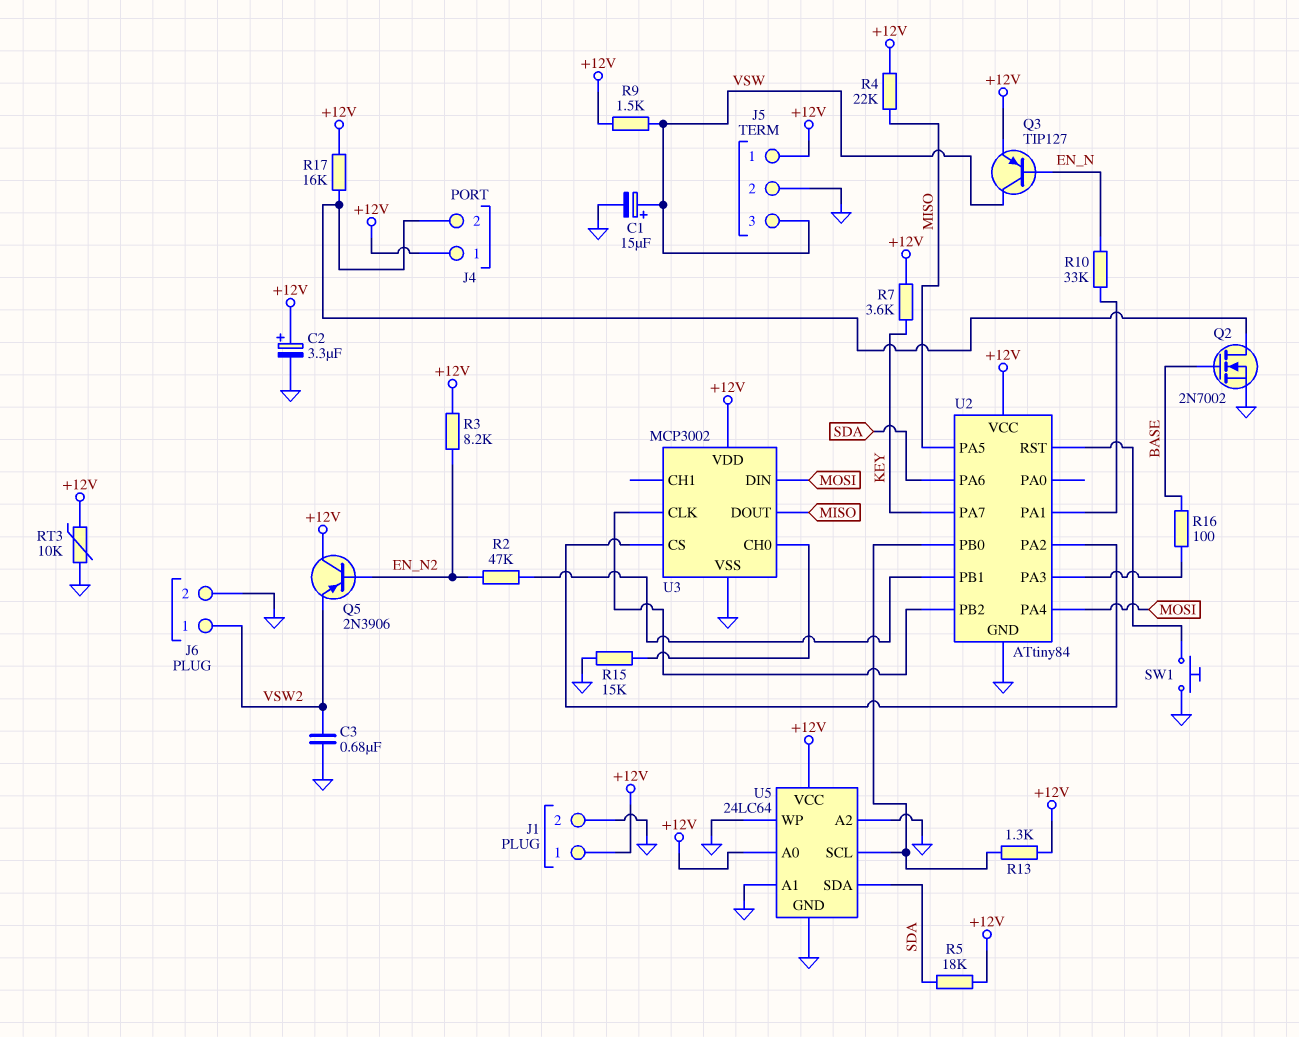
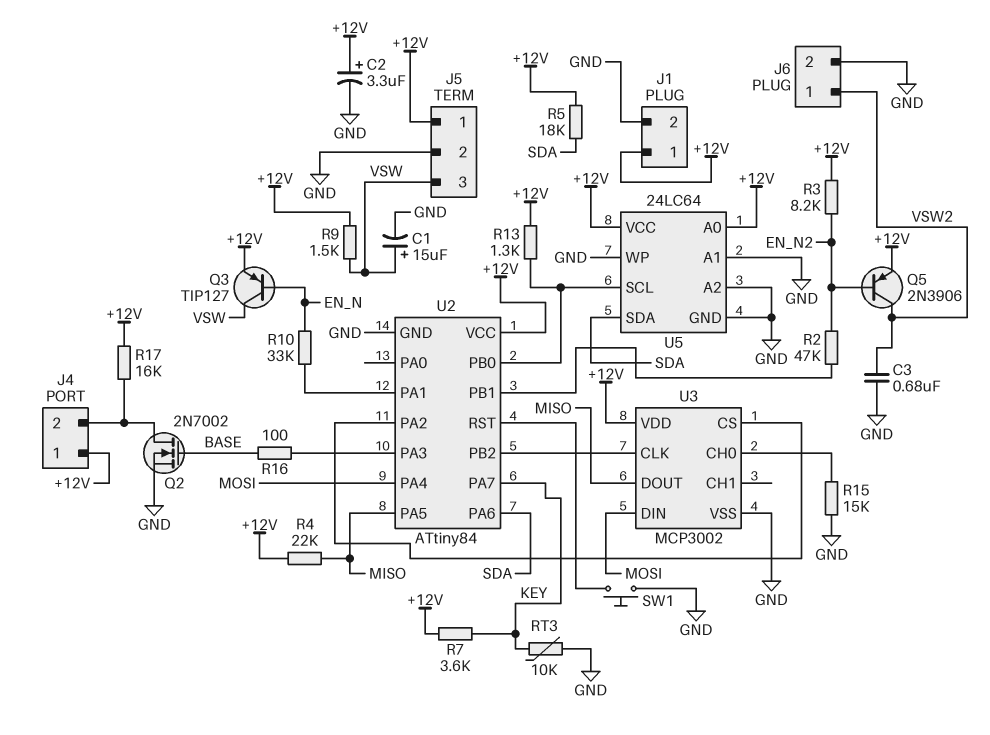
Q5: PNP 2N3906 (B EN_N2, C +12V, E VSW2) -> PNP 2N3906 (B EN_N2, C VSW2, E +12V)
RT3: 10k (+12V, GND) -> 10k (GND, KEY)

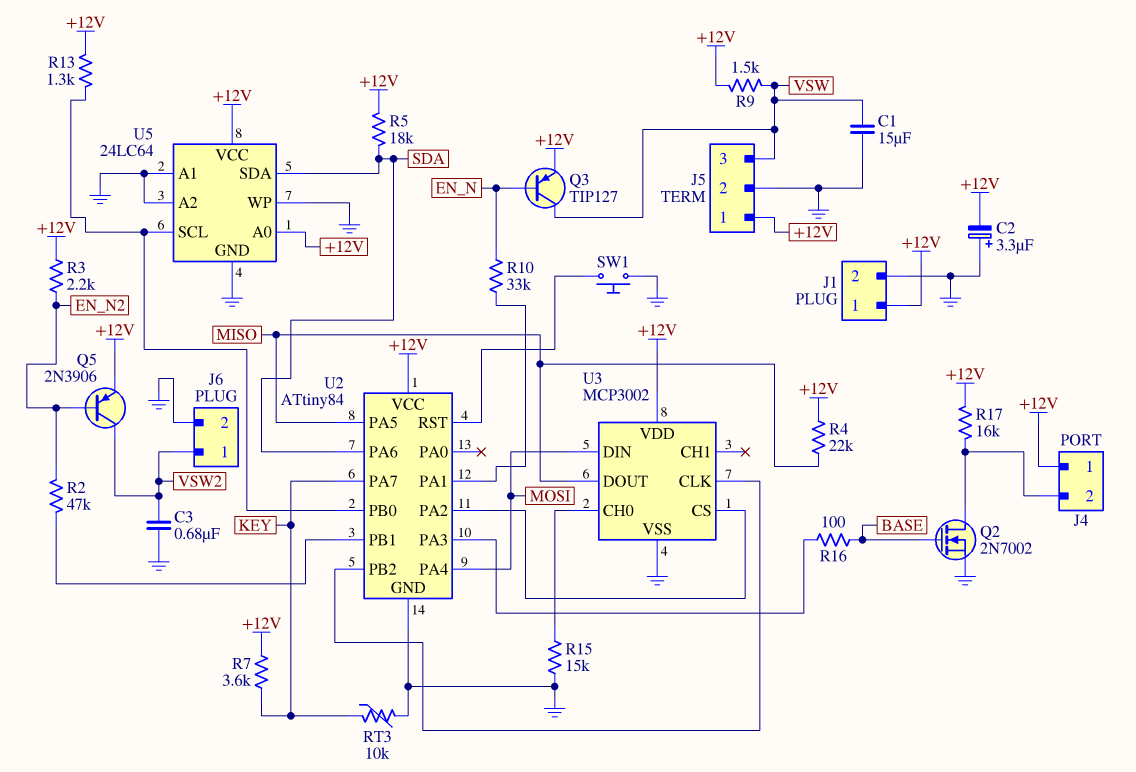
C1: 15uF (plus VSW, minus GND) -> 15uF (GND, VSW)
C2: 3.3uF (plus +12V, minus GND) -> 3.3uF (plus GND, minus +12V)
R3: 8.2k (+12V, EN_N2) -> 2.2k (+12V, EN_N2)

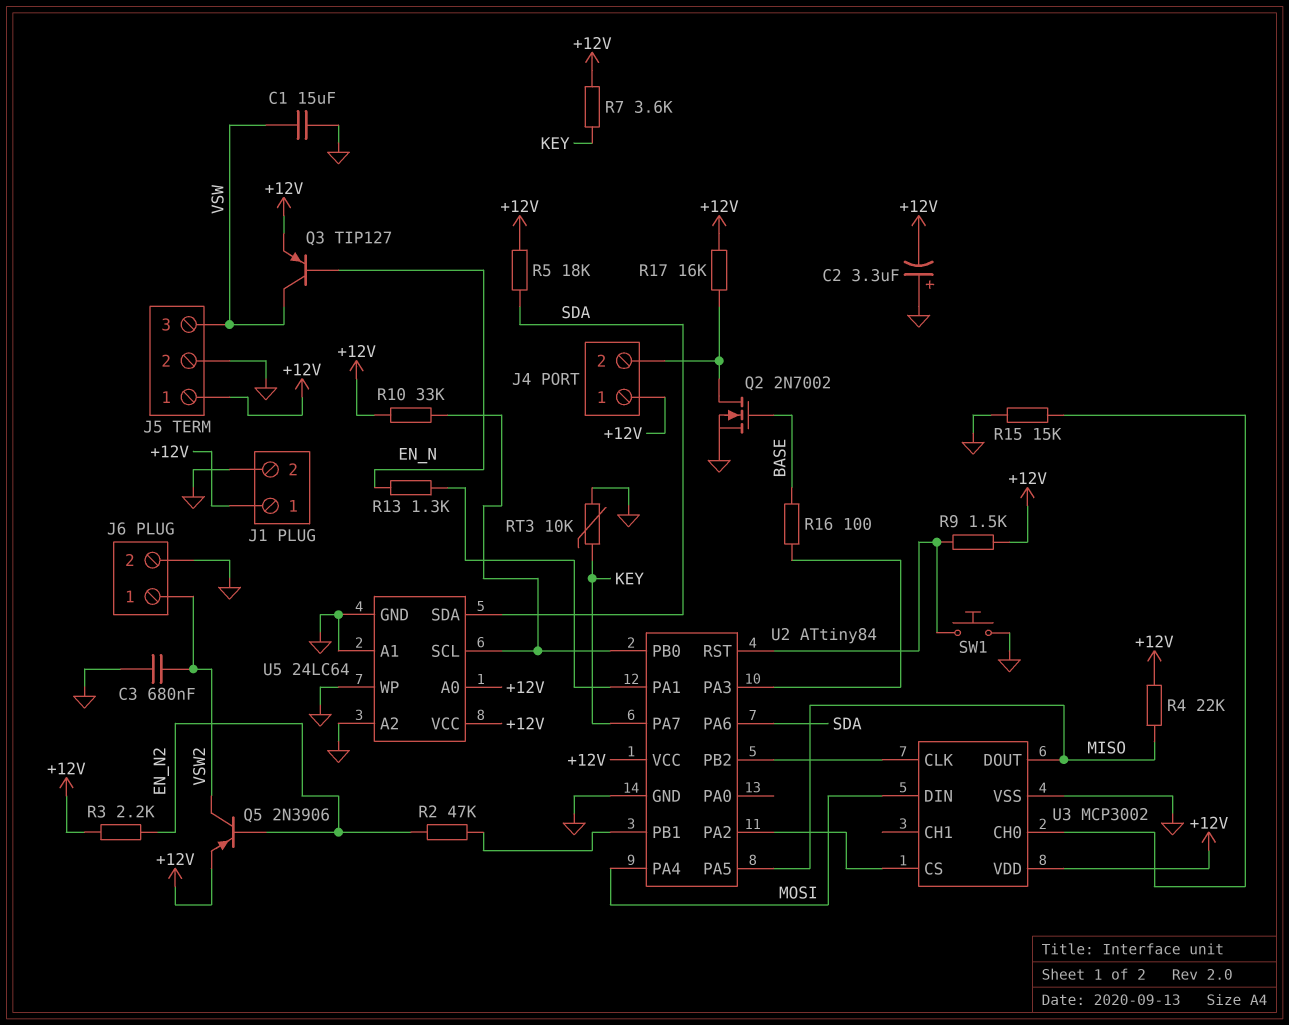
R9: 1.5k (+12V, VSW) -> 1.5k (+12V, U2/RST)
R10: 33k (EN_N, U2/PA1) -> 33k (+12V, U2/PB0)
R13: 1.3k (+12V, U2/PB0) -> 1.3k (EN_N, U2/PA1)

